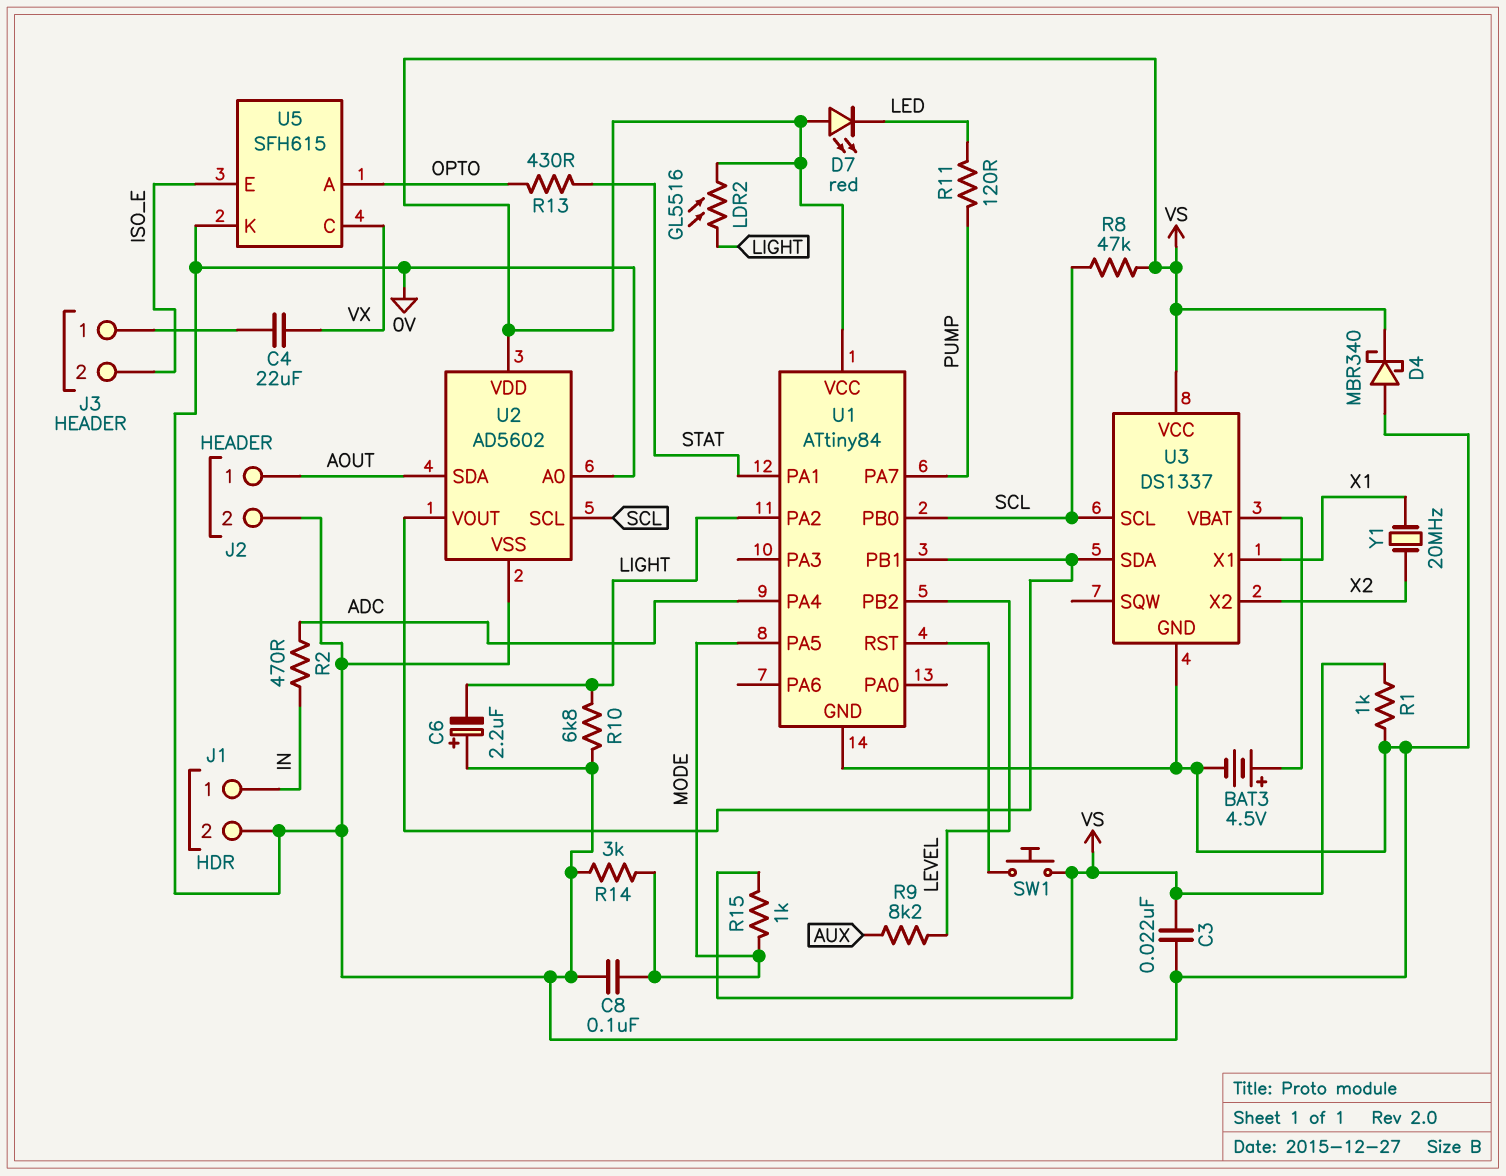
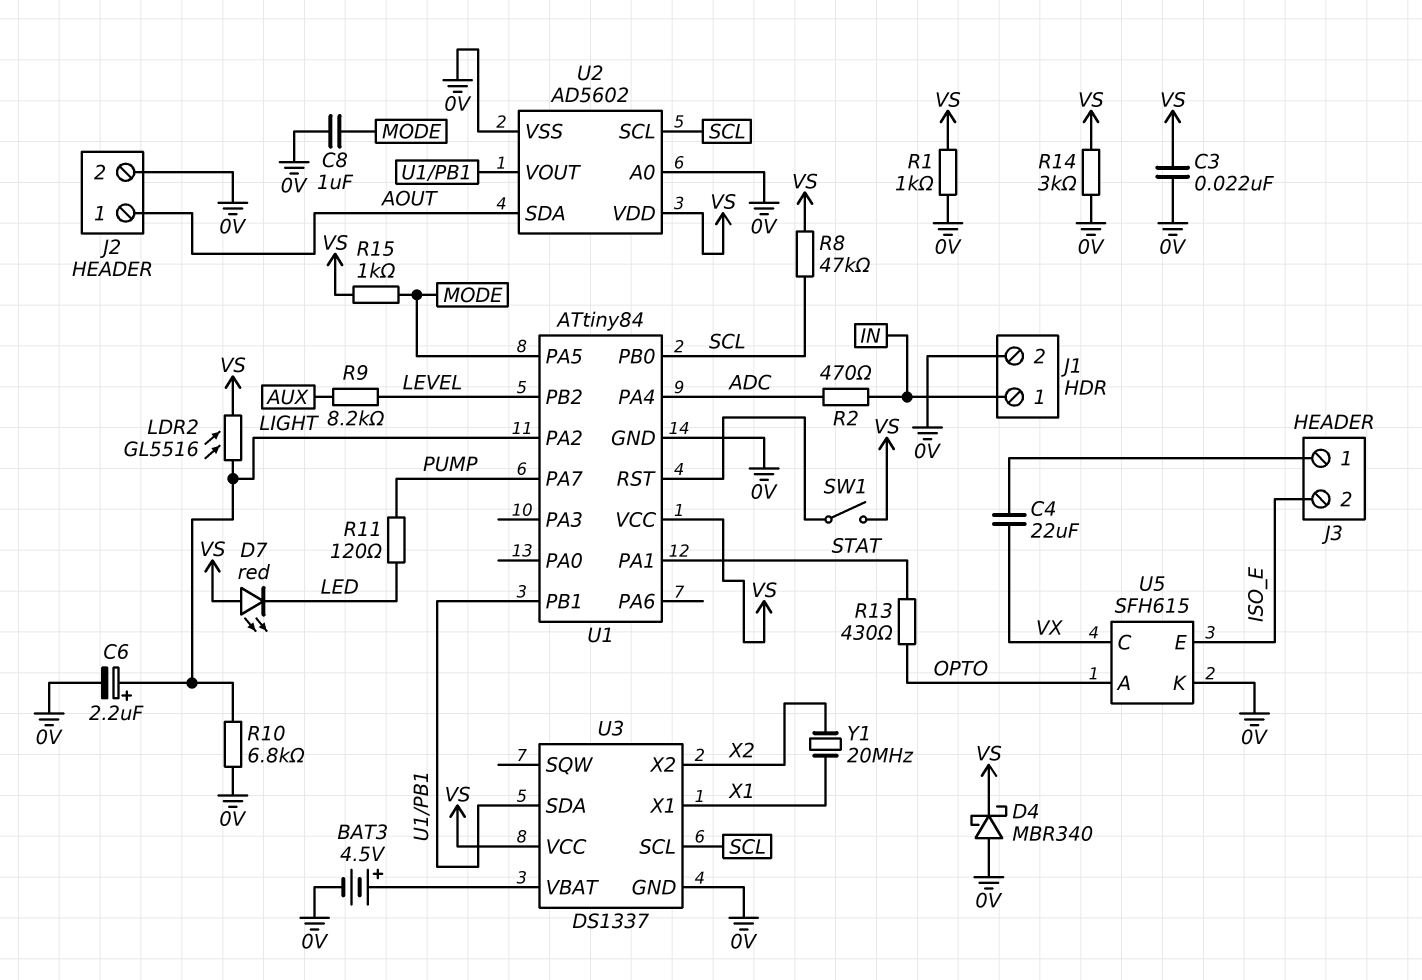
C6: 2.2uF (plus 0V, minus LIGHT) -> 2.2uF (plus LIGHT, minus 0V)
C8: 100nF (0V, MODE) -> 1uF (0V, MODE)
R14: 3k (0V, MODE) -> 3k (0V, VS)
SW1: button (U1/RST, VS) -> switch (U1/RST, VS)

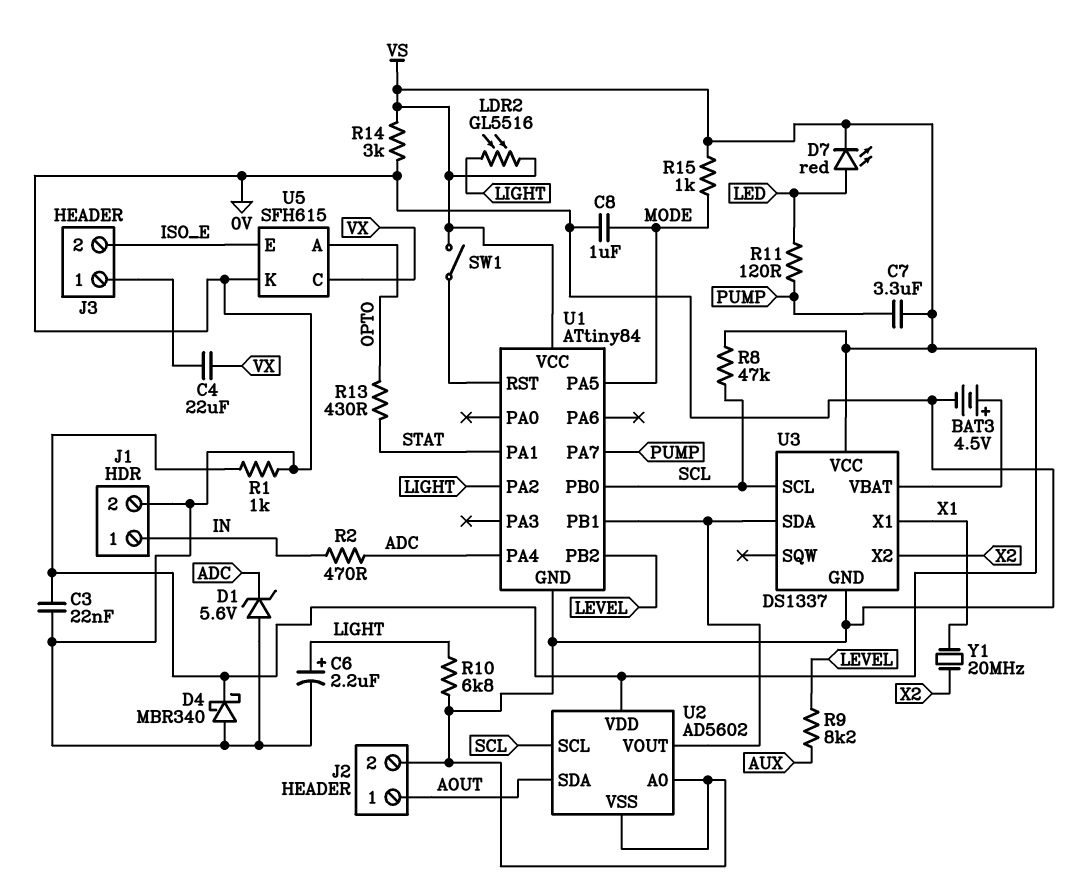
C7: none -> 3.3uF (PUMP, VS)
D1: none -> zener 5.6V (A 0V, K ADC)
D7: LED red (A VS, K LED) -> LED red (A LED, K VS)

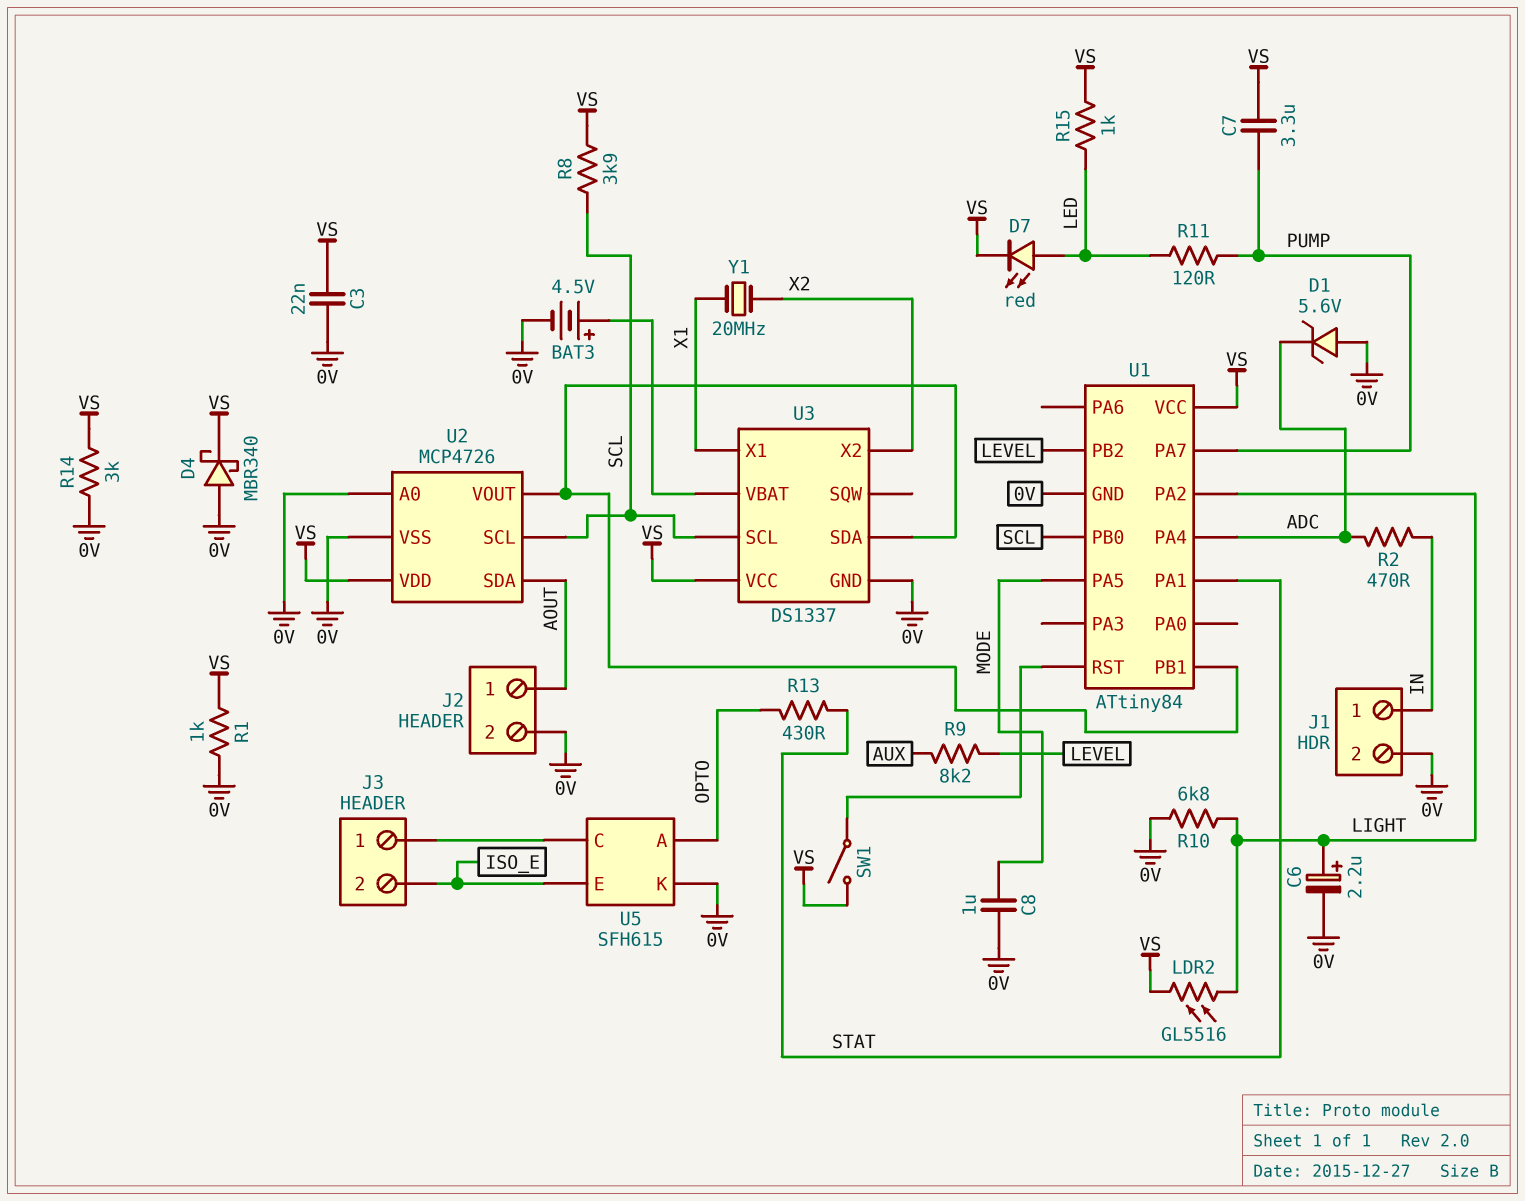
C4: 22uF (J3/1, VX) -> none
R8: 47k (SCL, VS) -> 3.9k (SCL, VS)
R15: 1k (MODE, VS) -> 1k (LED, VS)
U2: AD5602 -> MCP4726
U5 pin C: VX -> J3/1

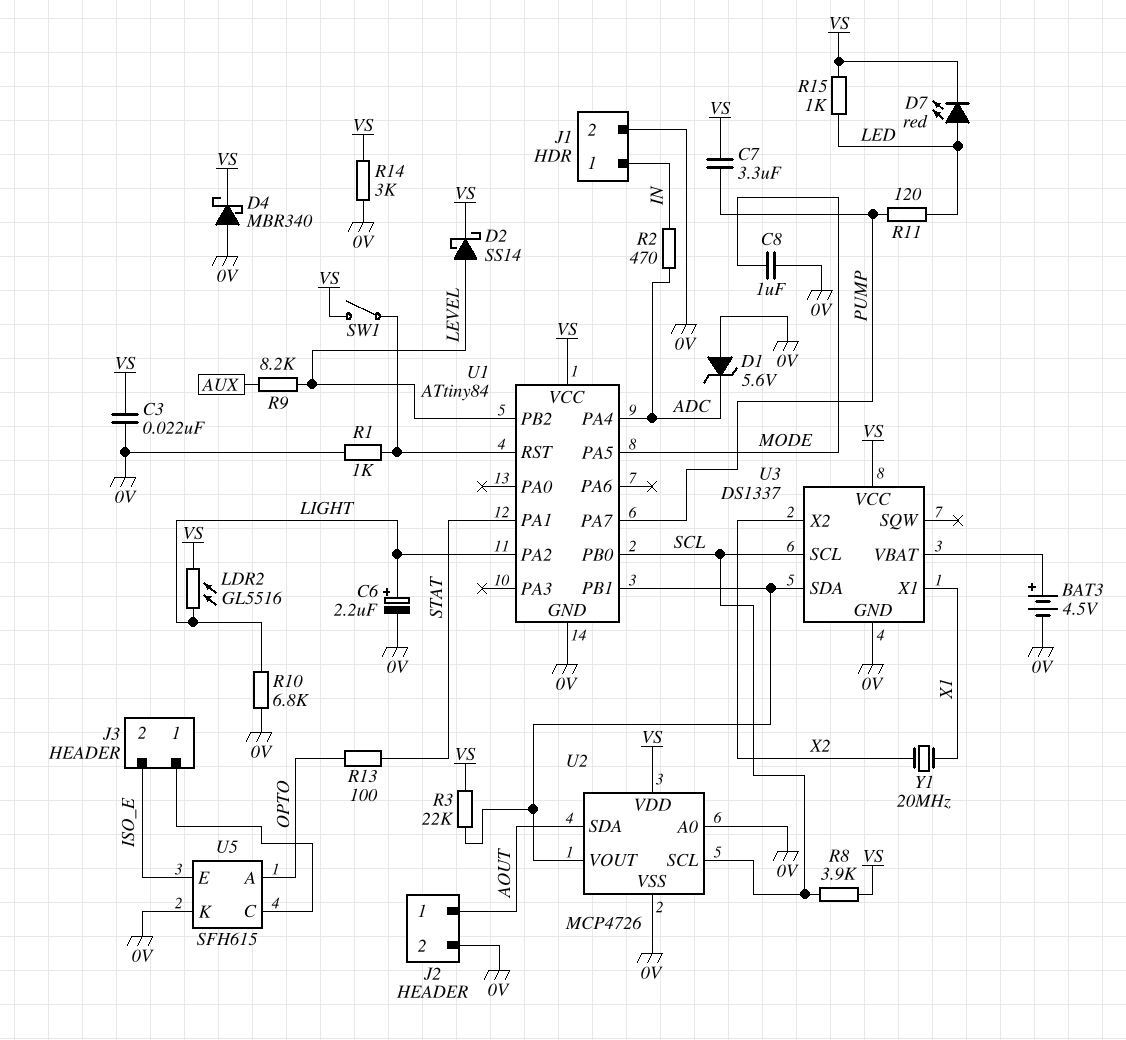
D2: none -> schottky SS14 (A LEVEL, K VS)
R1: 1k (0V, VS) -> 1k (0V, U1/RST)
R3: none -> 22k (U1/PB1, VS)
R13: 430 (OPTO, STAT) -> 100 (OPTO, STAT)

